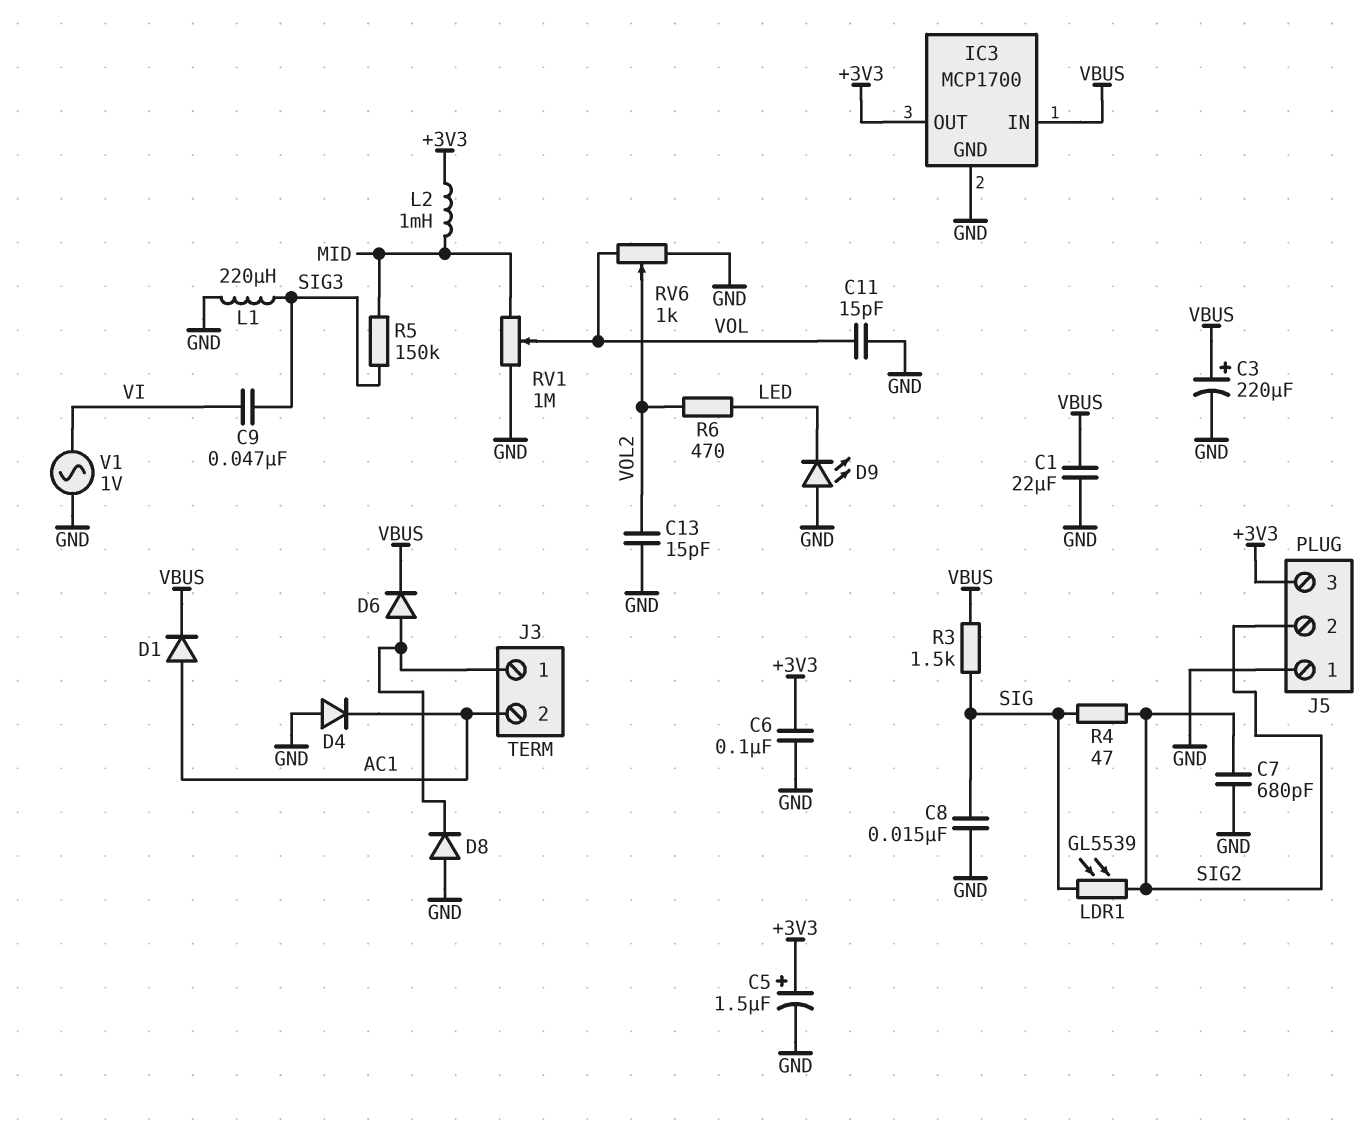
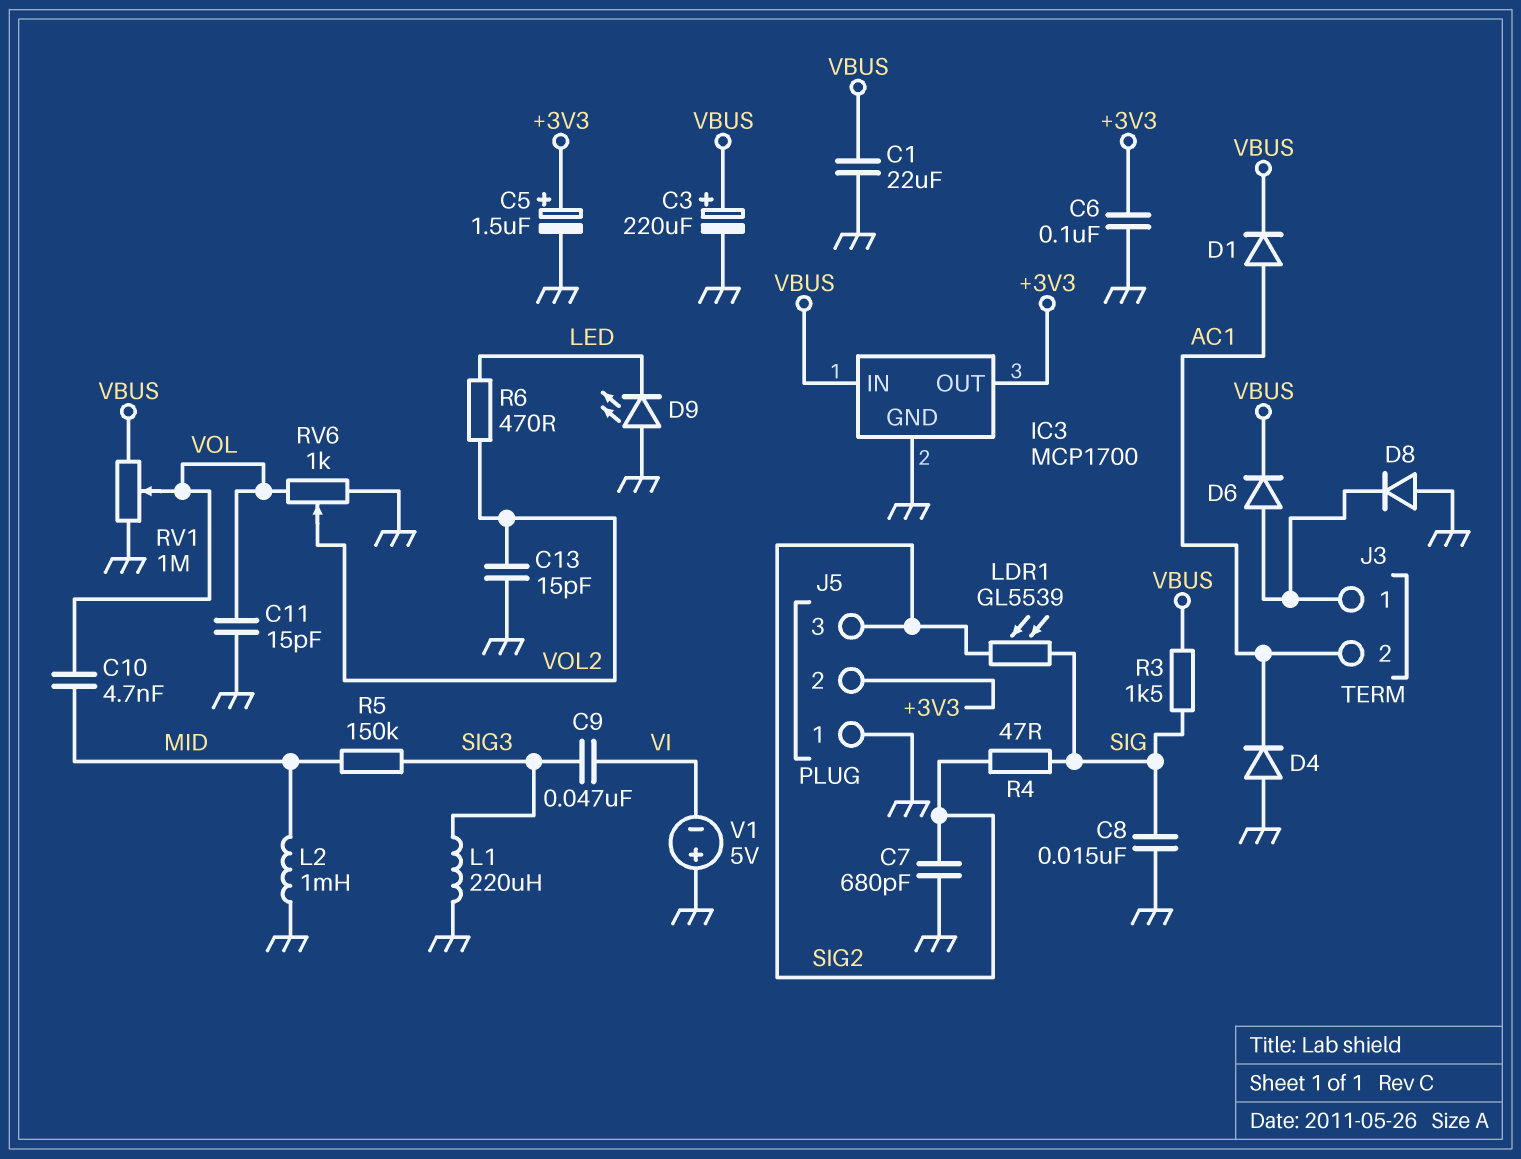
C10: none -> 4.7nF (MID, VOL)
J5 pin 2: SIG2 -> +3V3
J5 pin 3: +3V3 -> SIG2
L2: 1mH (+3V3, MID) -> 1mH (GND, MID)
RV1: 1M (GND, MID, wiper VOL) -> 1M (GND, VBUS, wiper VOL)
V1: AC 1V (GND, VI) -> 5V (plus GND, minus VI)

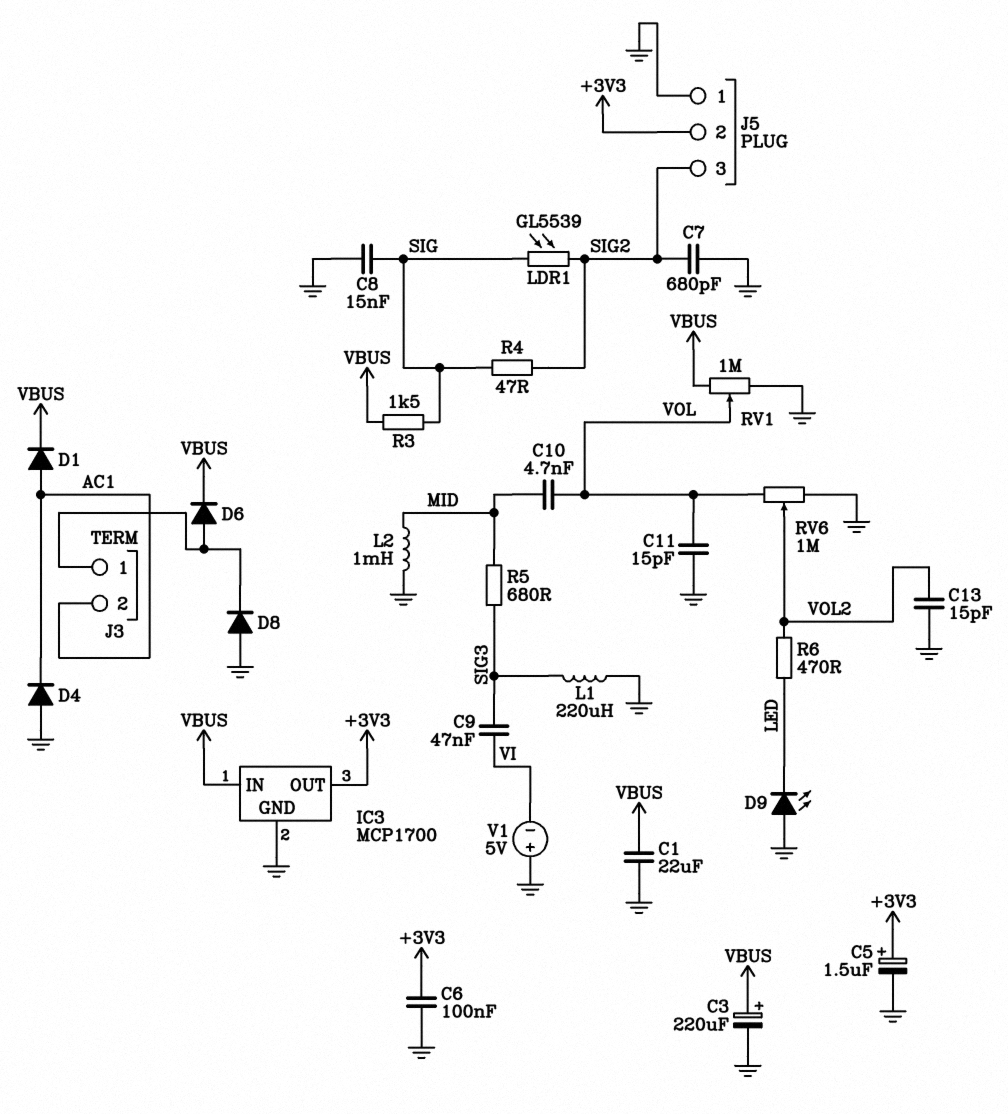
R5: 150k (MID, SIG3) -> 680 (MID, SIG3)
RV6: 1k (GND, VOL, wiper VOL2) -> 1M (GND, VOL, wiper VOL2)

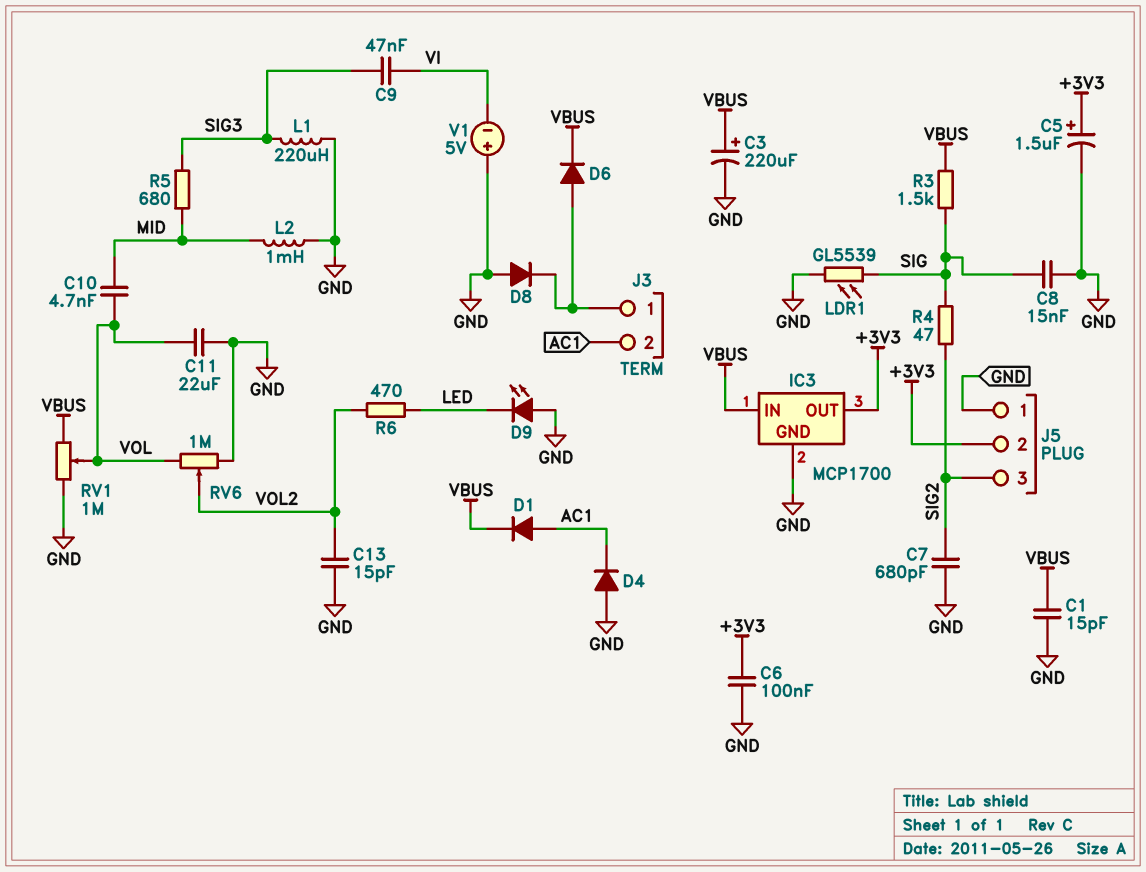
C1: 22uF (GND, VBUS) -> 15pF (GND, VBUS)
C11: 15pF (GND, VOL) -> 22uF (GND, VOL)
LDR1: GL5539 (SIG, SIG2) -> GL5539 (GND, SIG)

